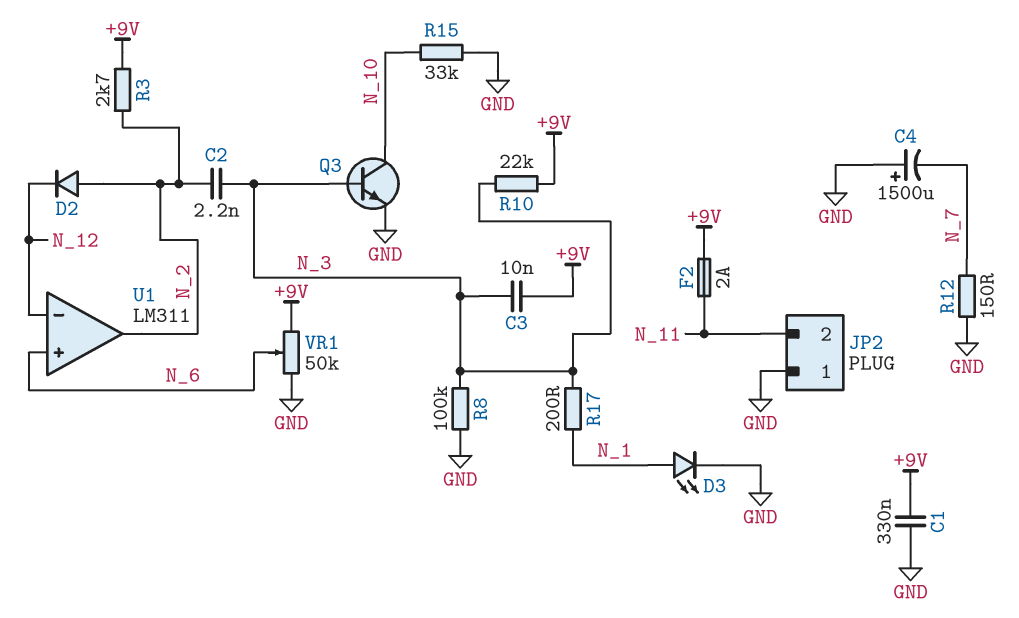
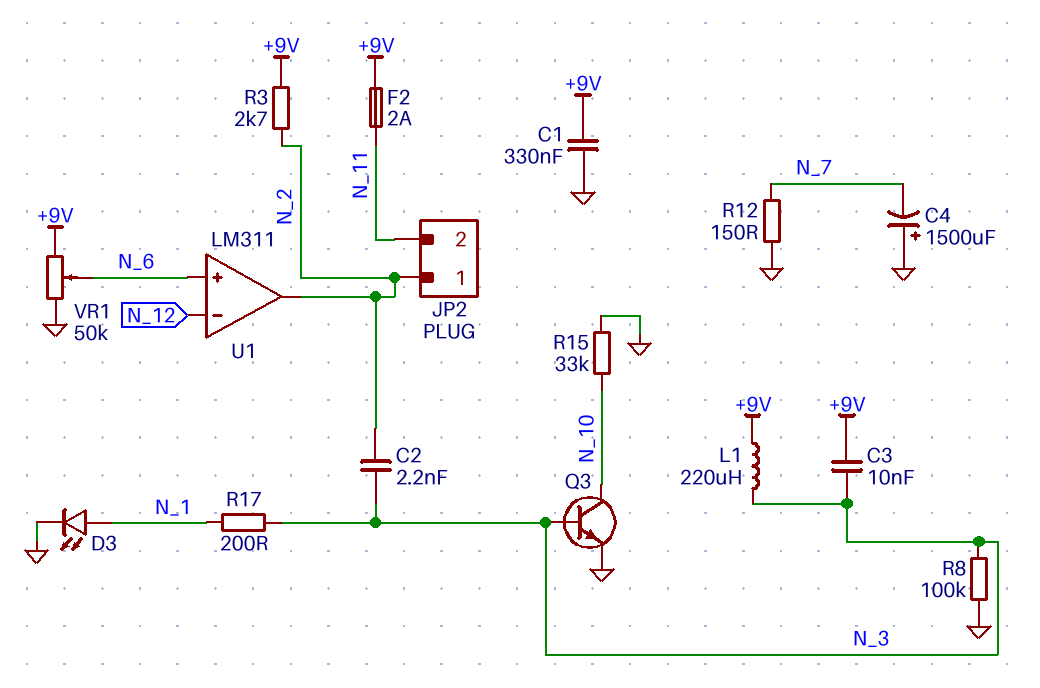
D2: diode (A N_2, K N_12) -> none
JP2 pin 1: GND -> N_2
L1: none -> 220uH (+9V, N_3)
R10: 22k (+9V, N_3) -> none

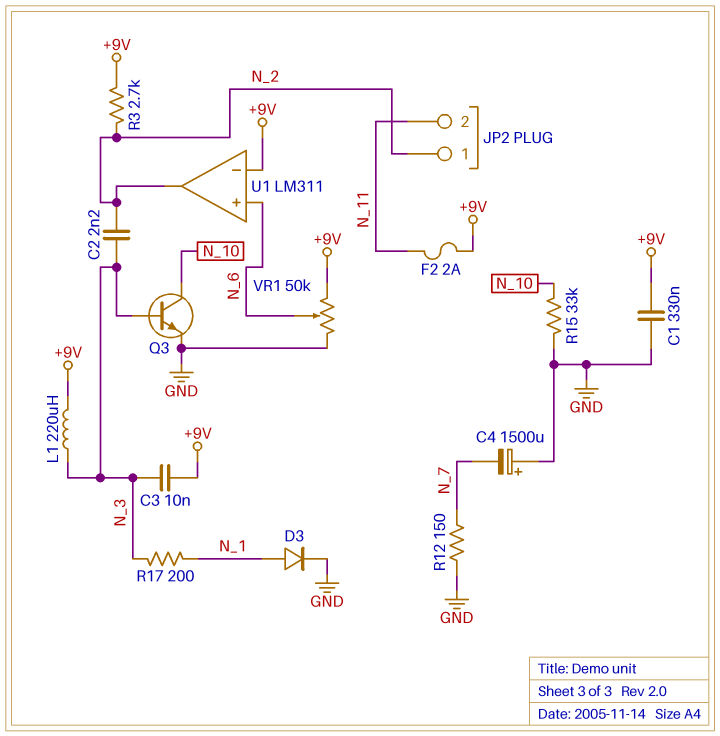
D3: LED (A N_1, K GND) -> diode (A N_1, K GND)
R8: 100k (GND, N_3) -> none
U1 pin in-: N_12 -> +9V

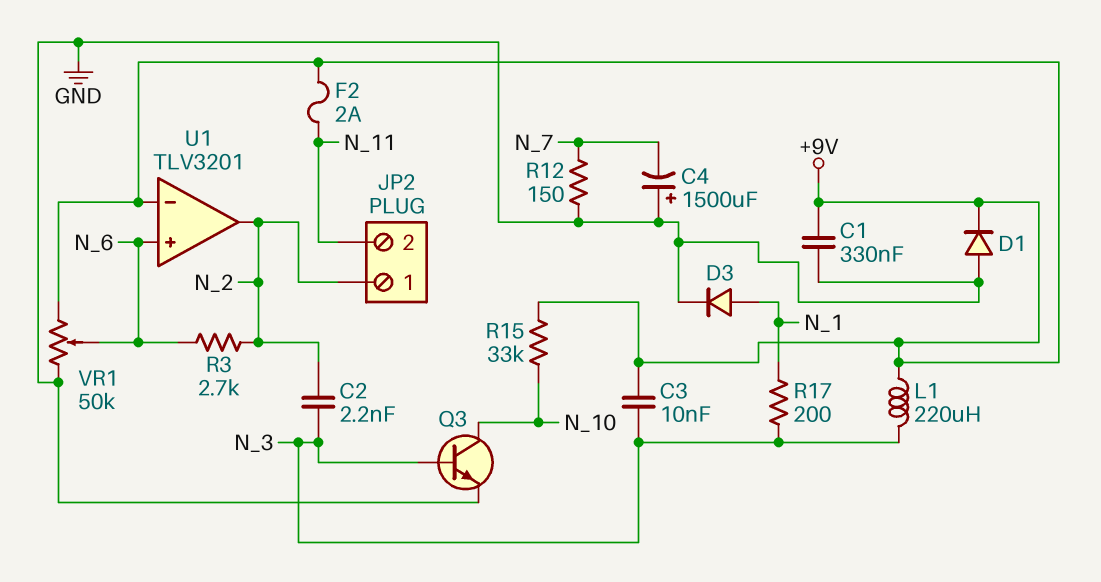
D1: none -> diode (A GND, K +9V)
R3: 2.7k (+9V, N_2) -> 2.7k (N_2, N_6)
R15: 33k (GND, N_10) -> 33k (+9V, N_10)
U1: LM311 -> TLV3201

